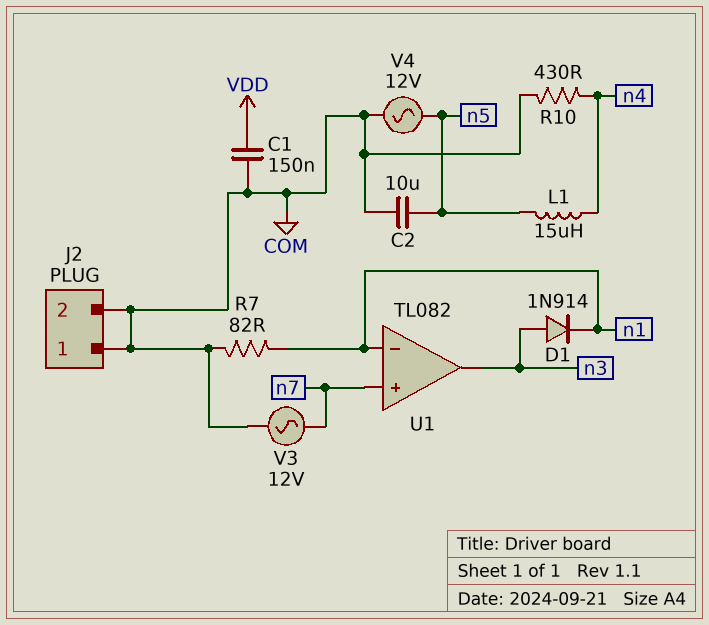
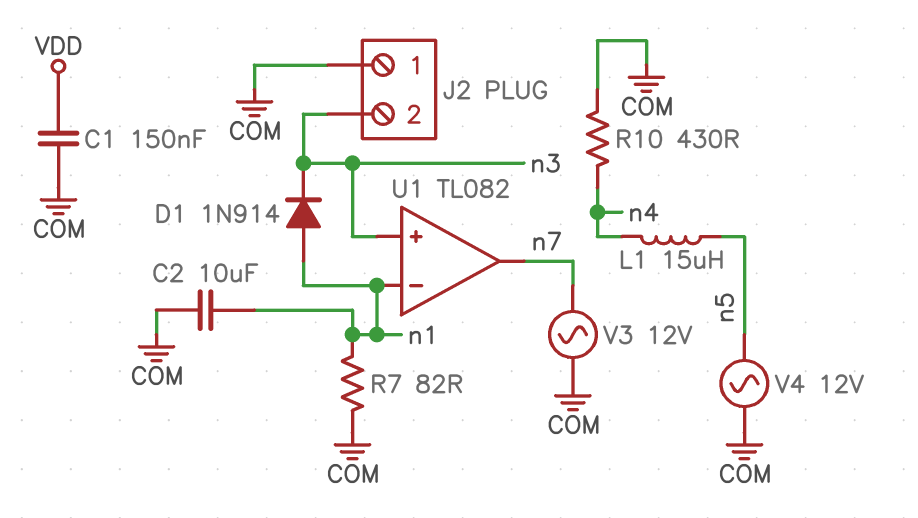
C2: 10uF (COM, n5) -> 10uF (COM, n1)
D1: diode 1N914 (A n3, K n1) -> diode 1N914 (A n1, K n3)
J2 pin 2: COM -> n3
U1 pin in+: n7 -> n3
U1 pin out: n3 -> n7

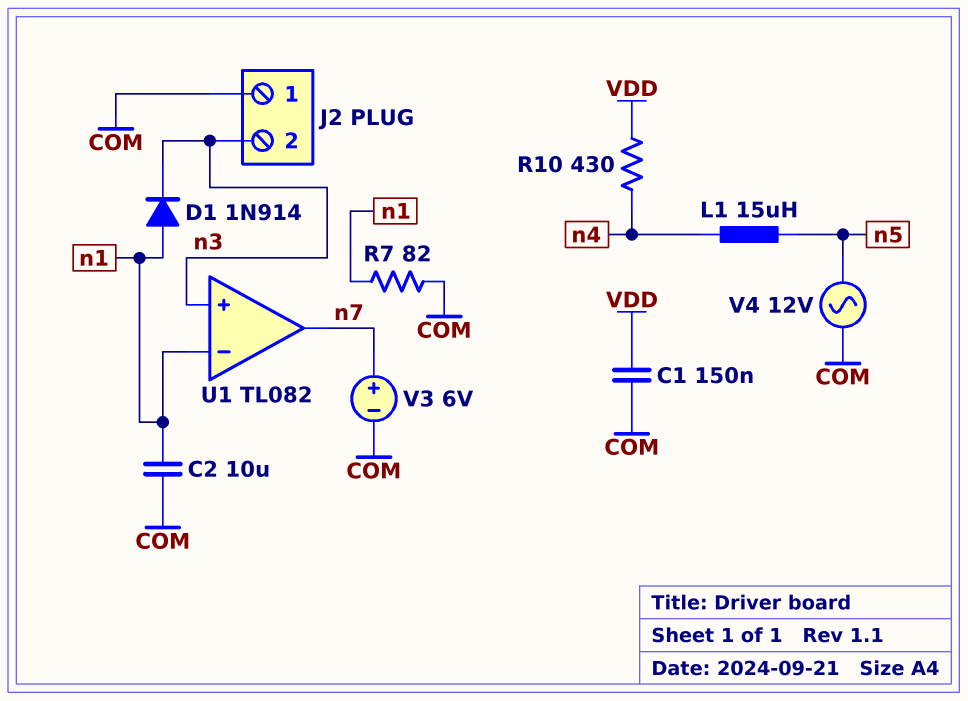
R10: 430 (COM, n4) -> 430 (VDD, n4)
V3: AC 12V (COM, n7) -> 6V (plus n7, minus COM)

